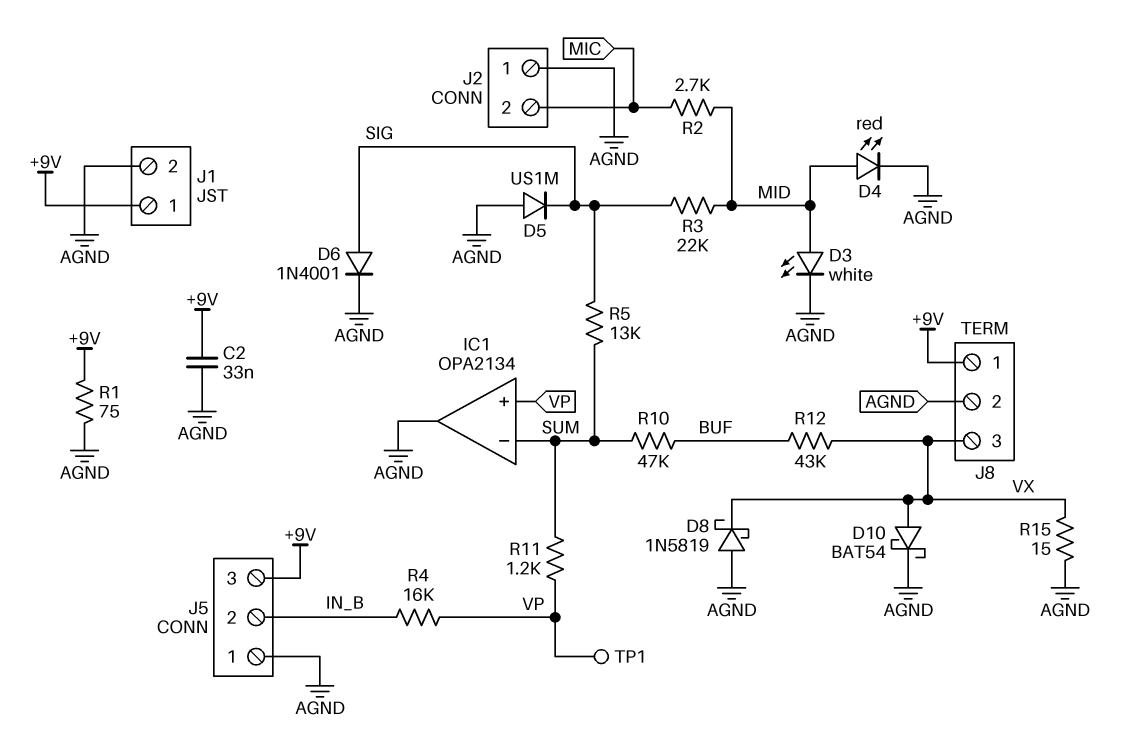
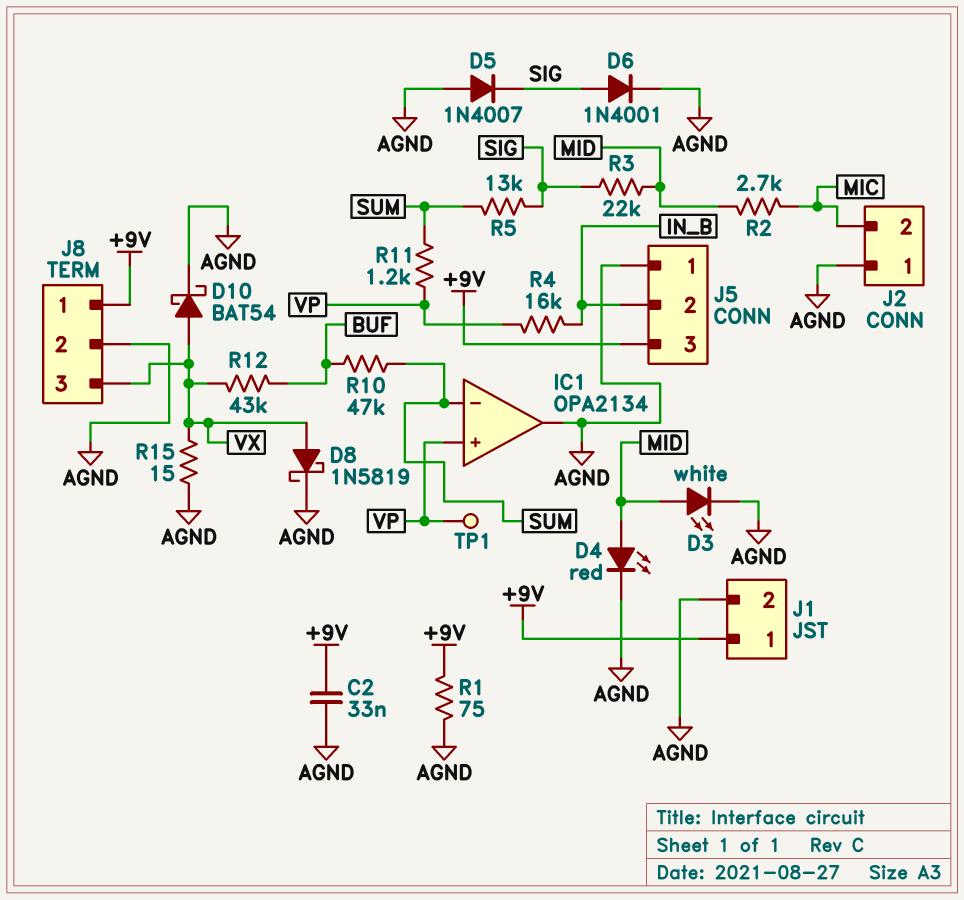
D5: diode US1M (A AGND, K SIG) -> diode 1N4007 (A AGND, K SIG)
D8: schottky 1N5819 (A AGND, K VX) -> schottky 1N5819 (A VX, K AGND)

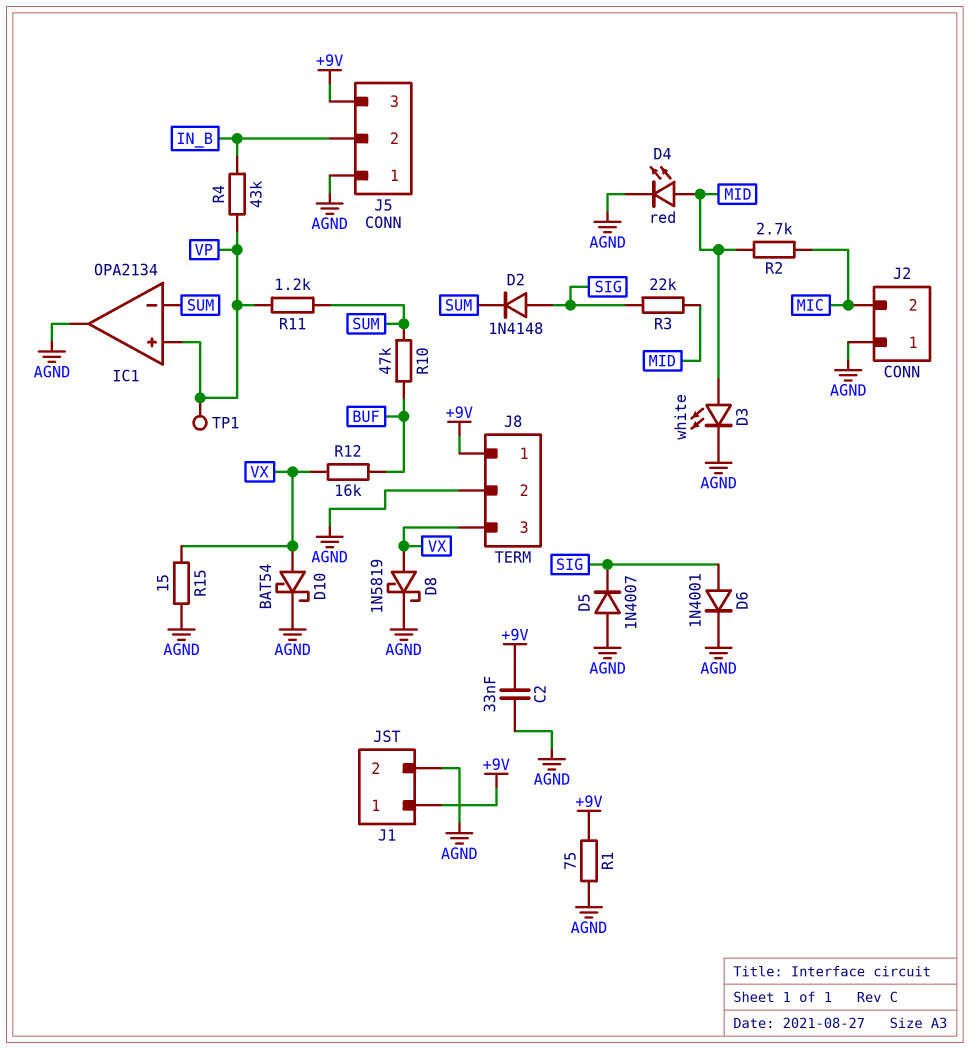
D2: none -> diode 1N4148 (A SIG, K SUM)
R4: 16k (IN_B, VP) -> 43k (IN_B, VP)
R5: 13k (SIG, SUM) -> none
R12: 43k (BUF, VX) -> 16k (BUF, VX)

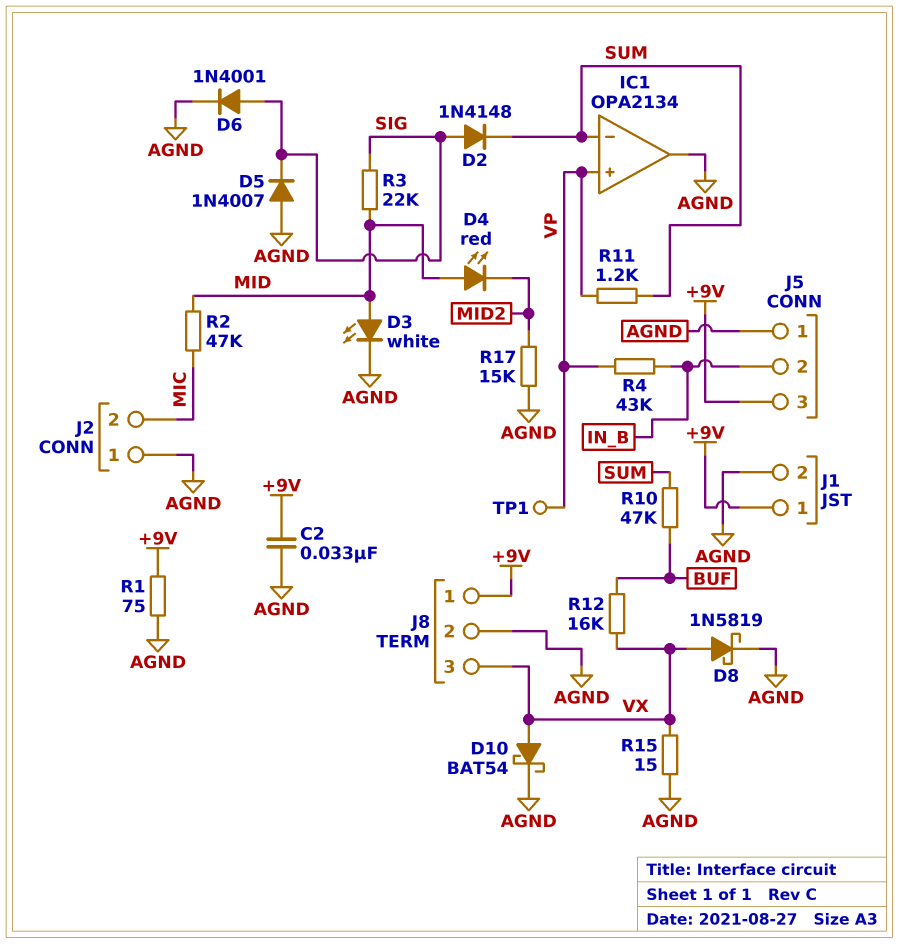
D4: LED red (A MID, K AGND) -> LED red (A MID, K MID2)
R2: 2.7k (MIC, MID) -> 47k (MIC, MID)
R17: none -> 15k (AGND, MID2)

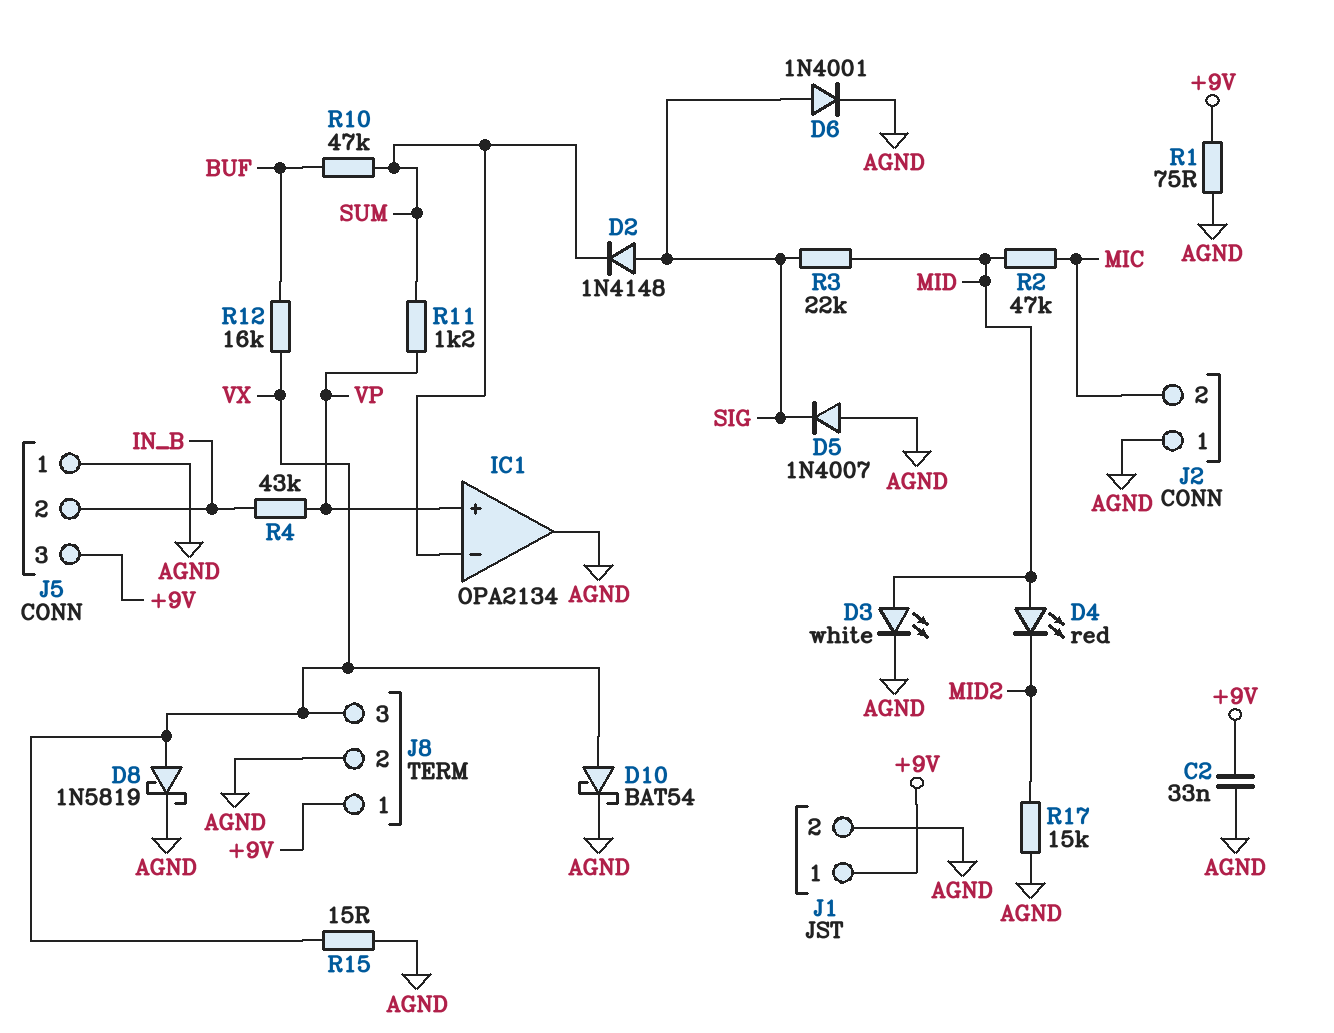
TP1: test point (VP) -> none

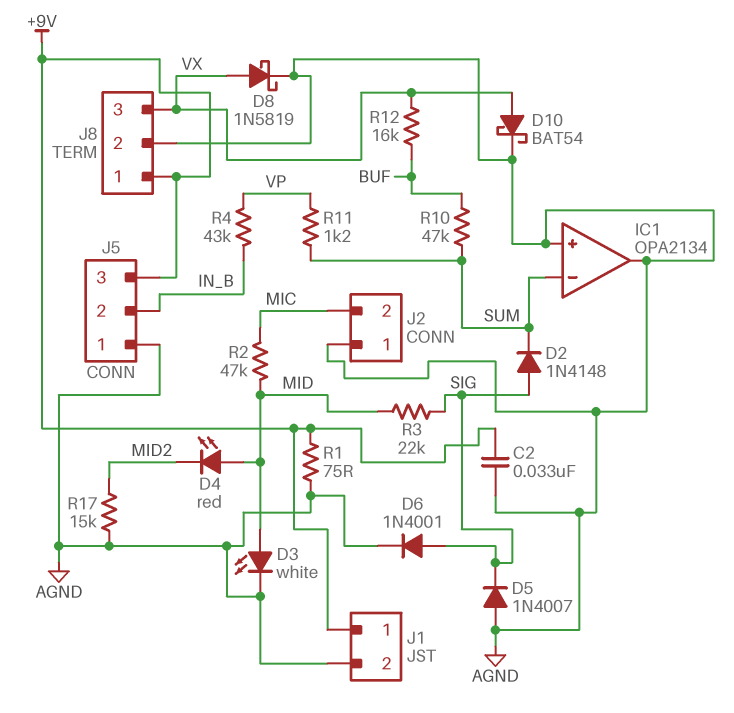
IC1 pin in+: VP -> AGND
R15: 15 (AGND, VX) -> none

